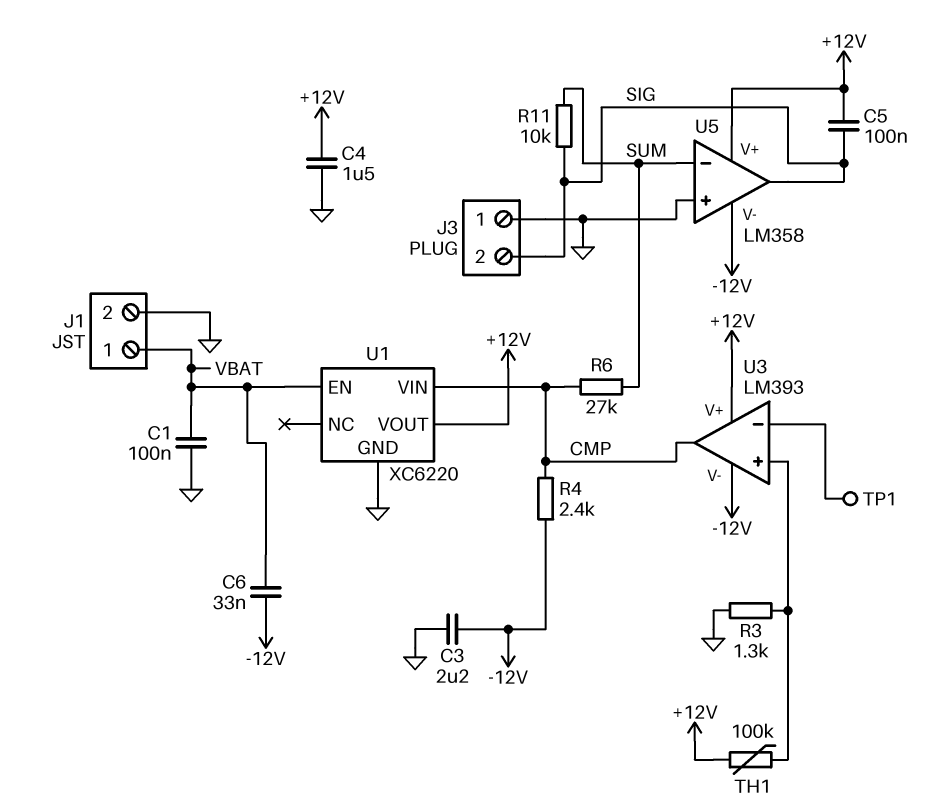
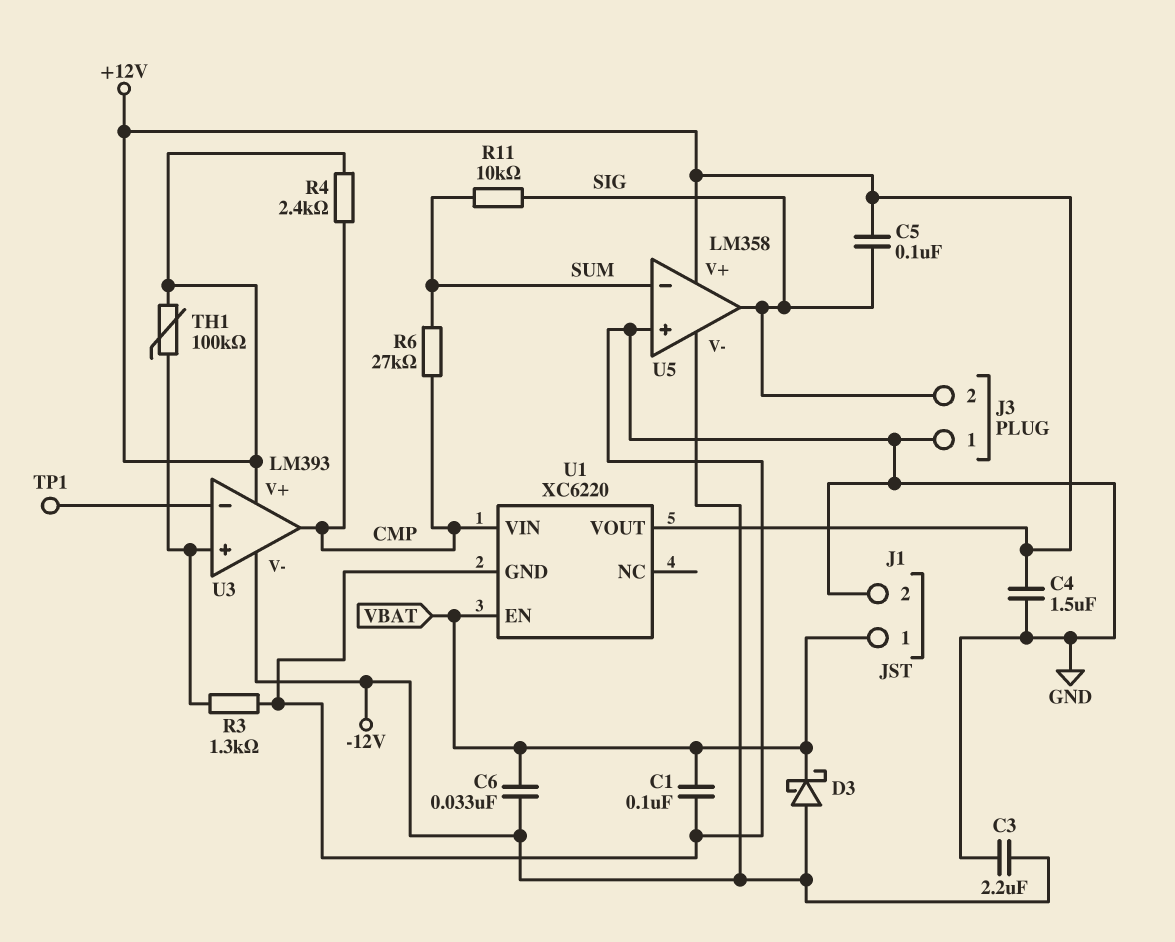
D3: none -> schottky (A -12V, K VBAT)
R4: 2.4k (-12V, CMP) -> 2.4k (+12V, CMP)

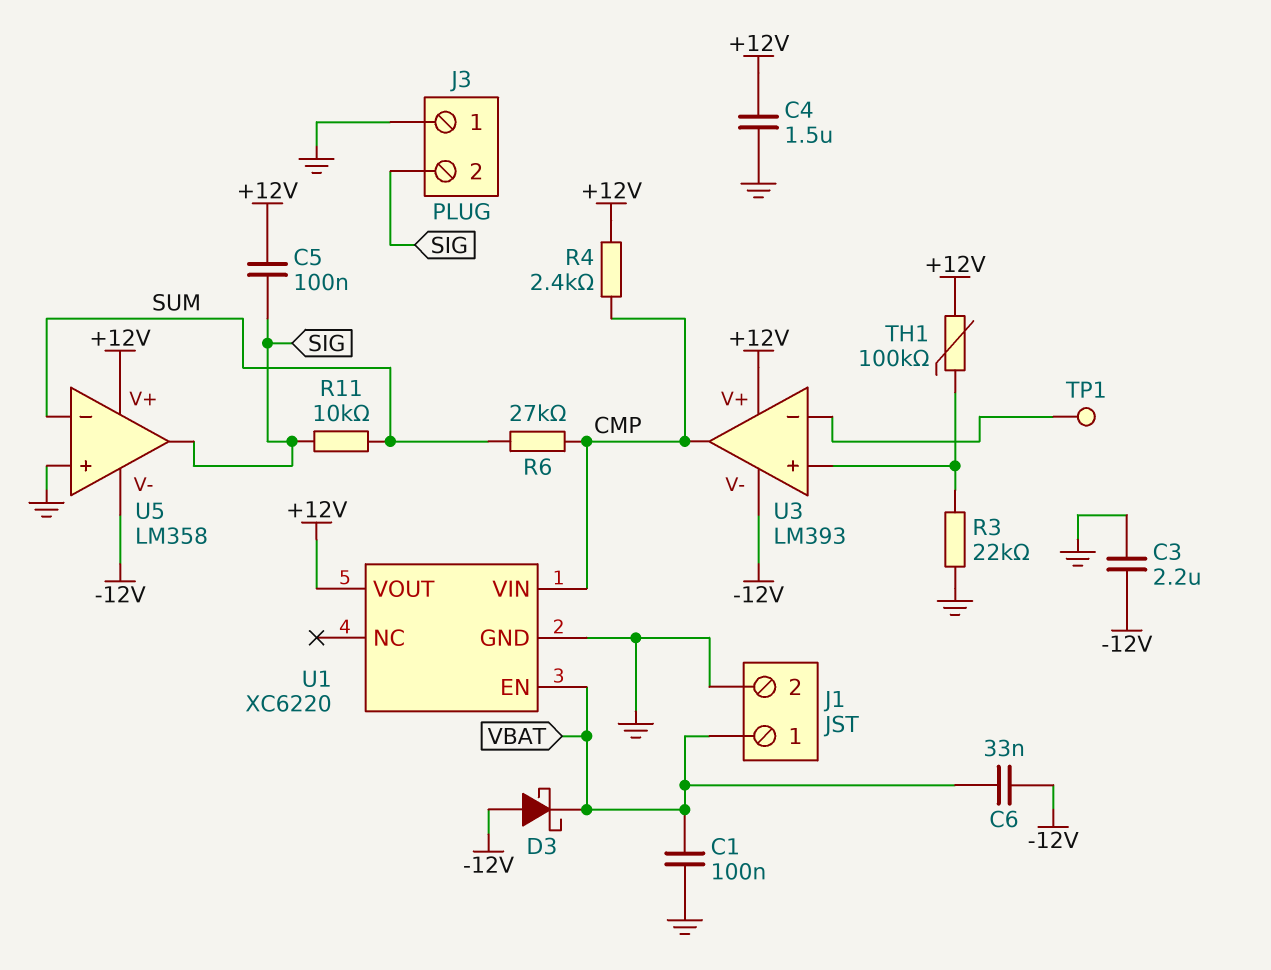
R3: 1.3k (GND, U3/in+) -> 22k (GND, U3/in+)

